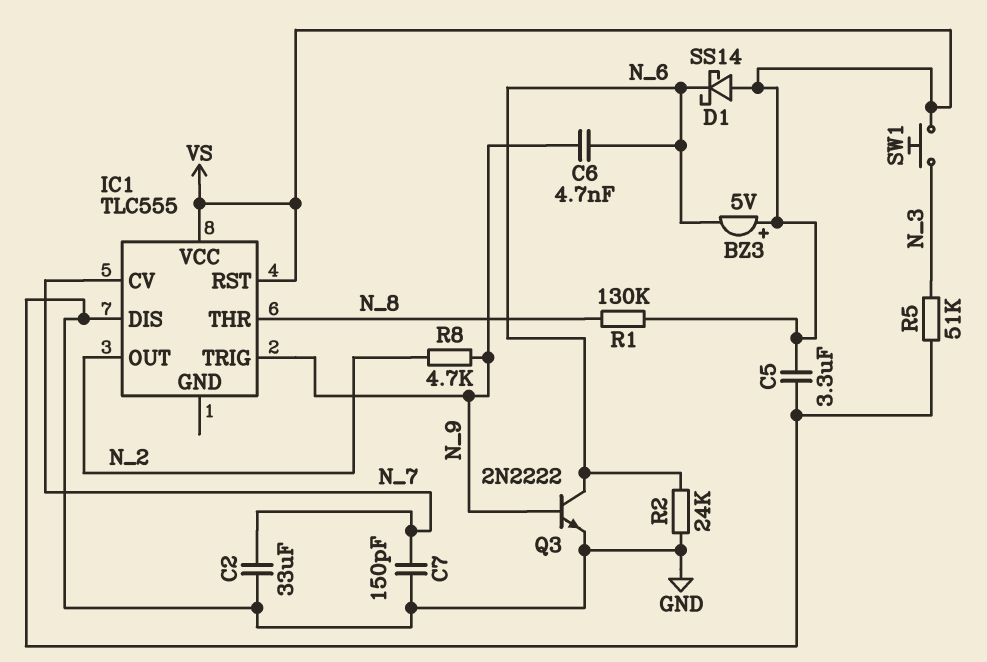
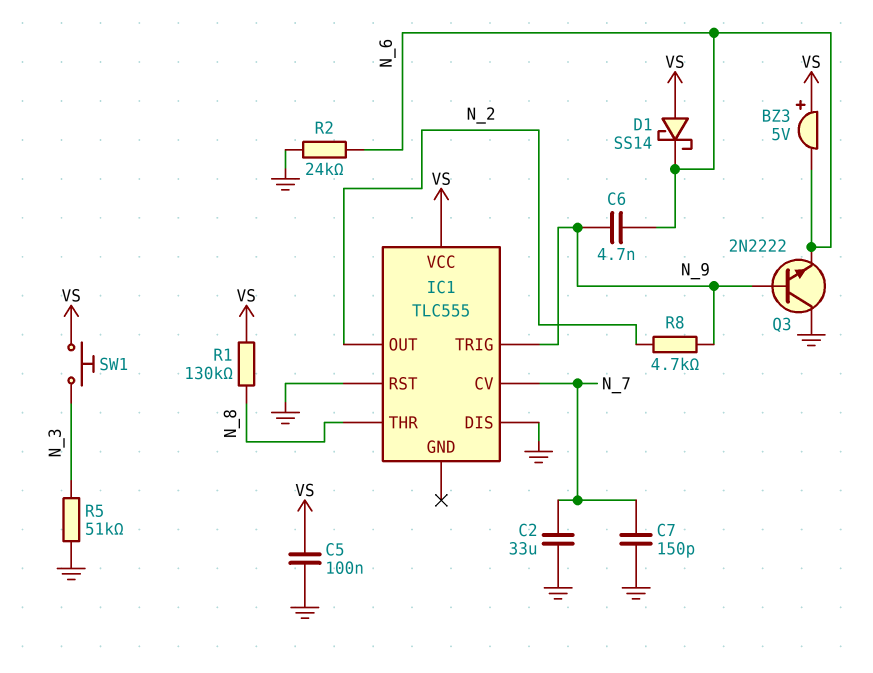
C5: 3.3uF (GND, VS) -> 100nF (GND, VS)
IC1 pin RST: VS -> GND
Q3: NPN 2N2222 (B N_9, C N_6, E GND) -> NPN 2N2222 (B N_9, C GND, E N_6)

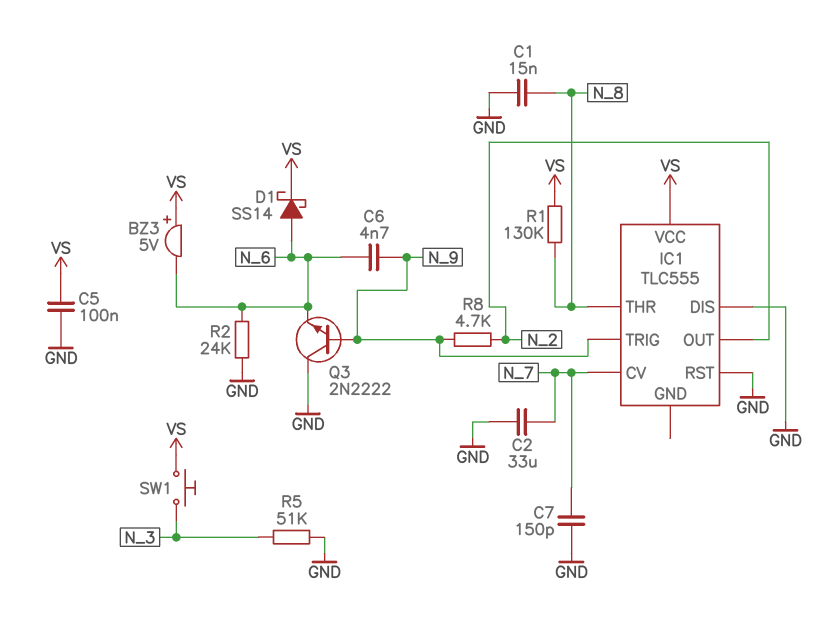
C1: none -> 15nF (GND, N_8)
D1: schottky SS14 (A VS, K N_6) -> schottky SS14 (A N_6, K VS)

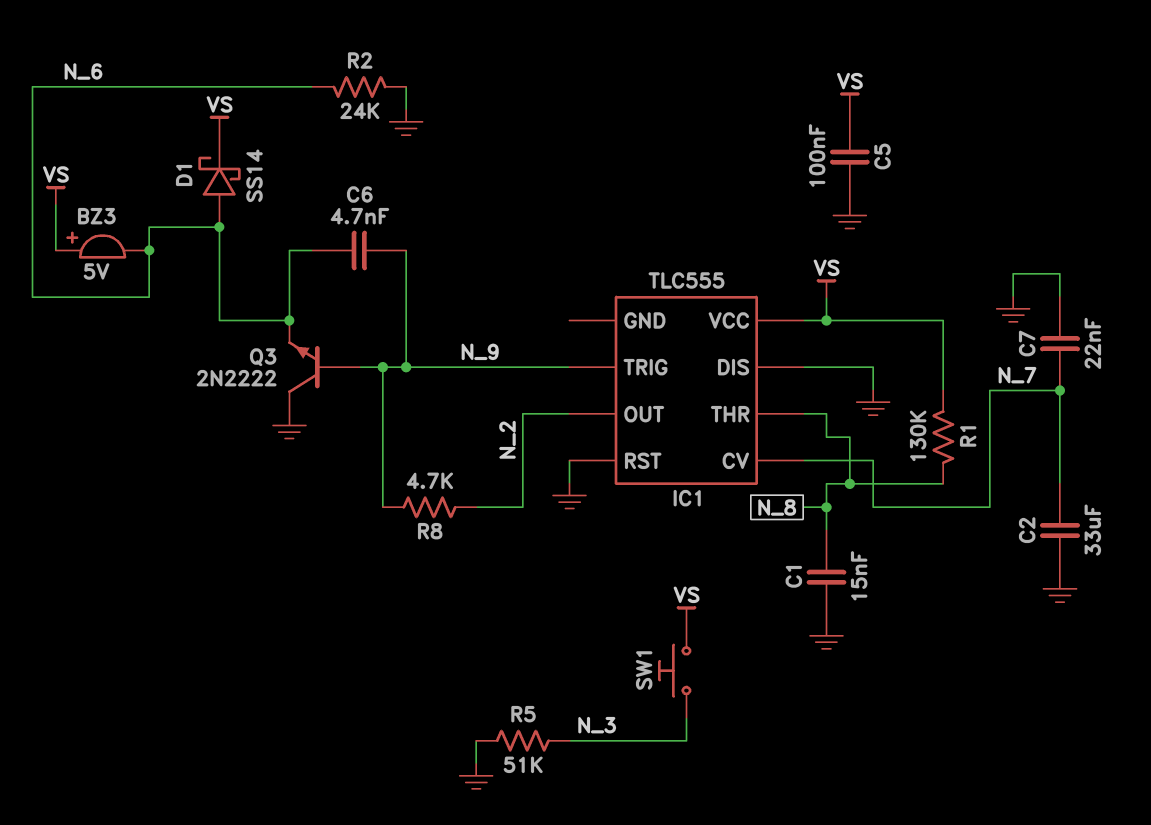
C7: 150pF (GND, N_7) -> 22nF (GND, N_7)

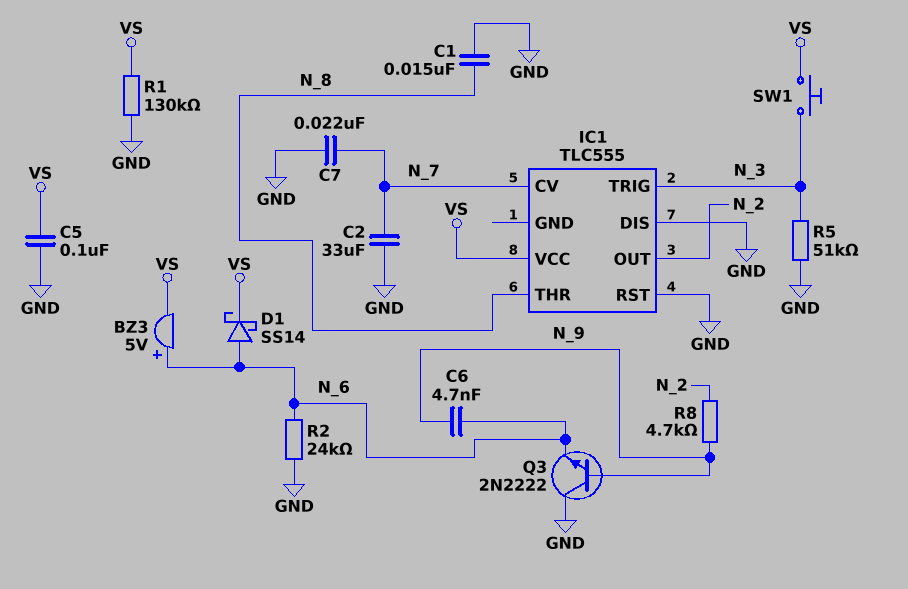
BZ3: buzzer 5V (plus VS, minus N_6) -> buzzer 5V (plus N_6, minus VS)
IC1 pin TRIG: N_9 -> N_3
R1: 130k (N_8, VS) -> 130k (GND, VS)

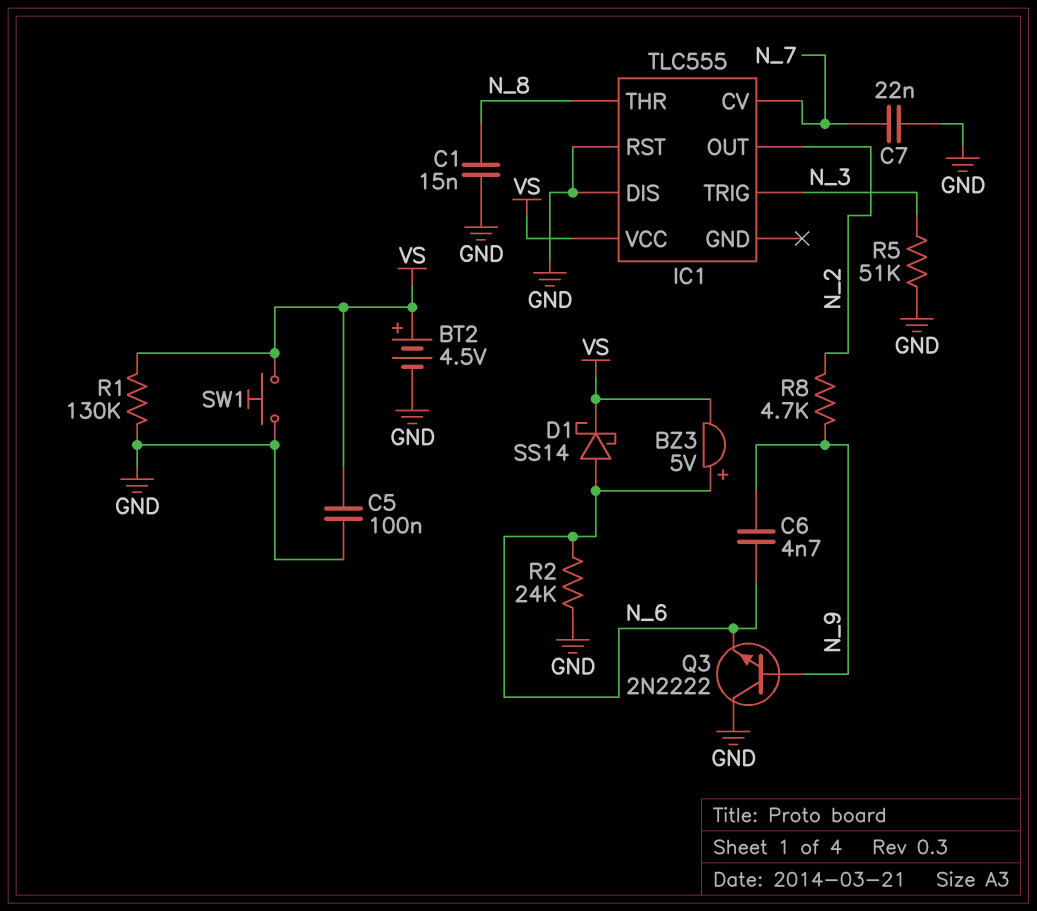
BT2: none -> 4.5V (plus VS, minus GND)
C2: 33uF (GND, N_7) -> none
SW1: button (N_3, VS) -> button (GND, VS)

